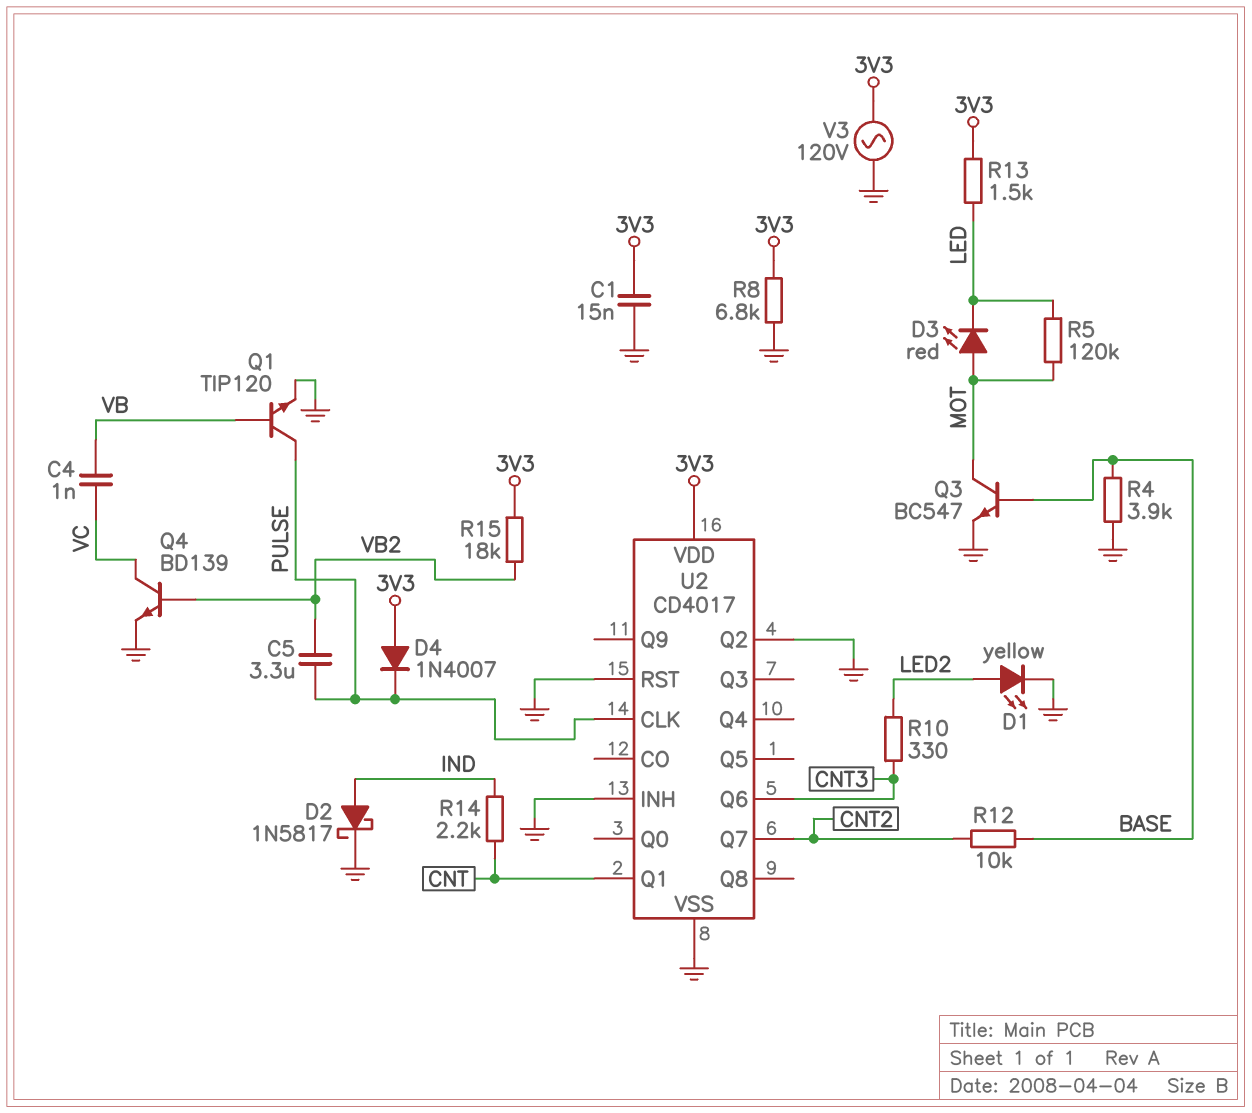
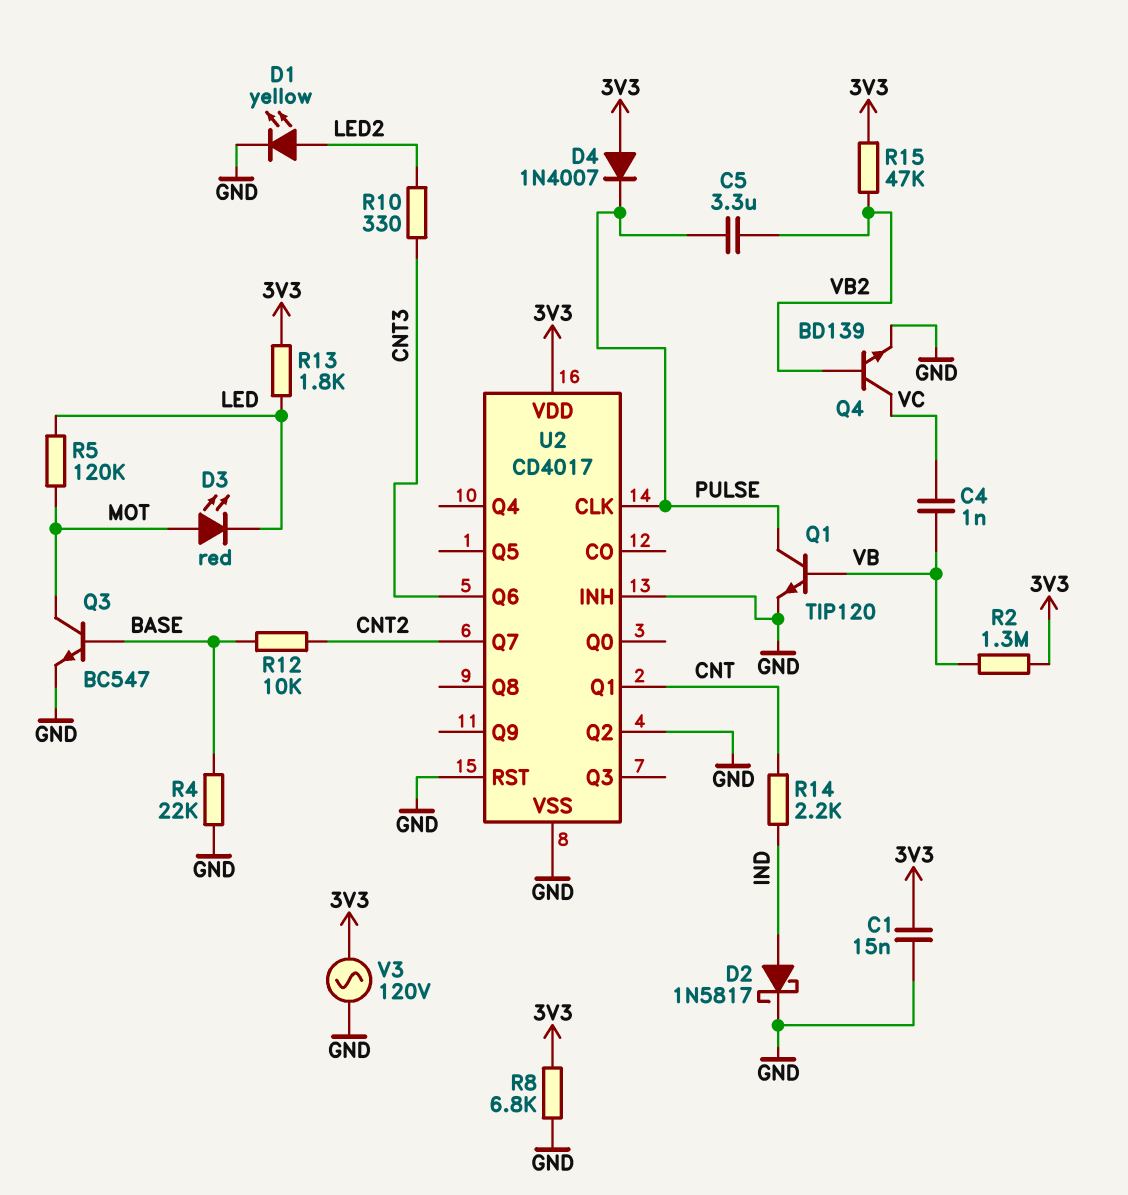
R2: none -> 1.3M (3V3, VB)
R4: 3.9k (BASE, GND) -> 22k (BASE, GND)
R13: 1.5k (3V3, LED) -> 1.8k (3V3, LED)
R15: 18k (3V3, VB2) -> 47k (3V3, VB2)

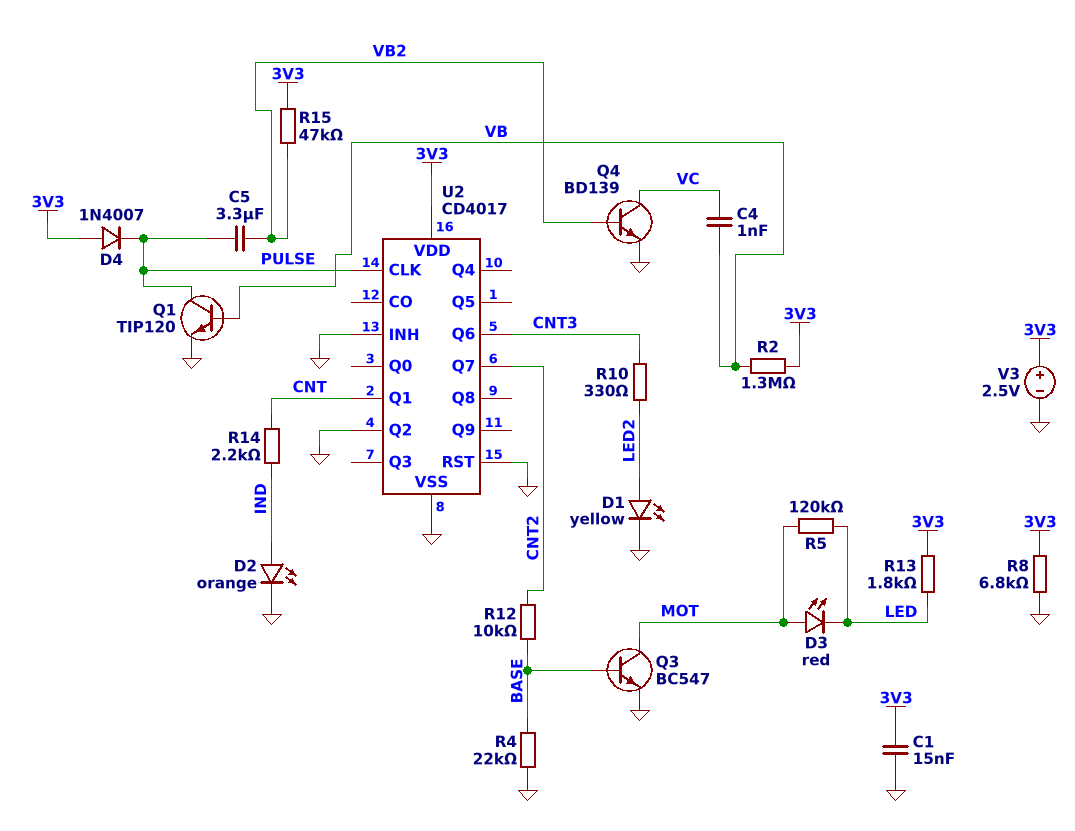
D2: schottky 1N5817 (A IND, K GND) -> LED orange (A IND, K GND)
V3: AC 120V (3V3, GND) -> 2.5V (plus 3V3, minus GND)

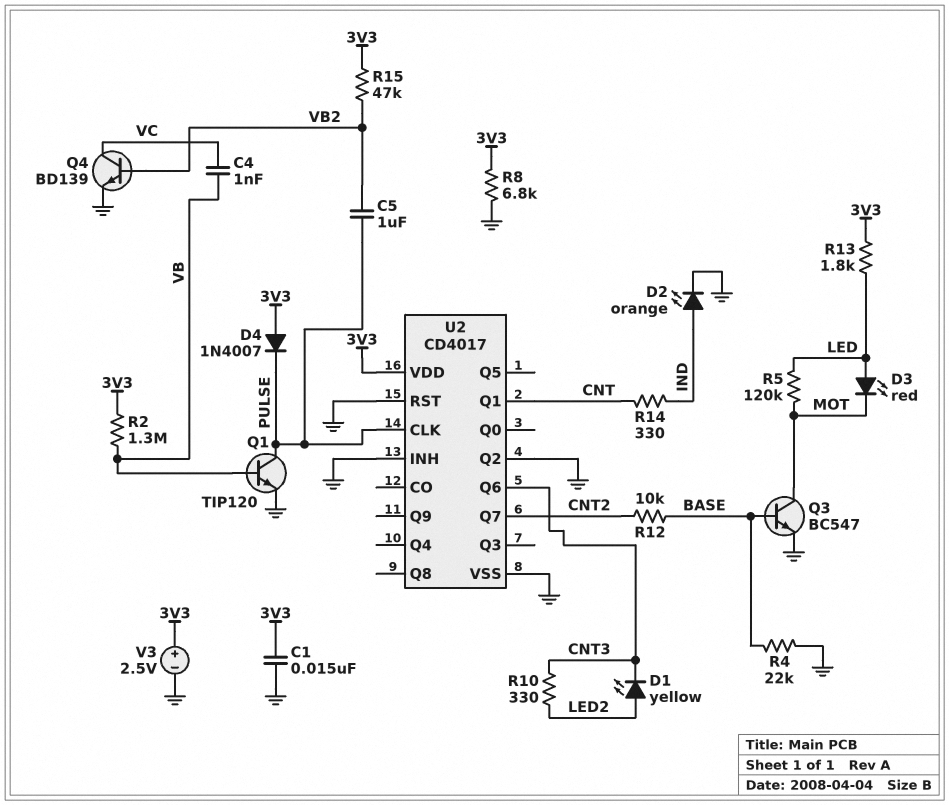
C5: 3.3uF (PULSE, VB2) -> 1uF (PULSE, VB2)
D1: LED yellow (A LED2, K GND) -> LED yellow (A LED2, K CNT3)
D3: LED red (A MOT, K LED) -> LED red (A LED, K MOT)
R14: 2.2k (CNT, IND) -> 330 (CNT, IND)

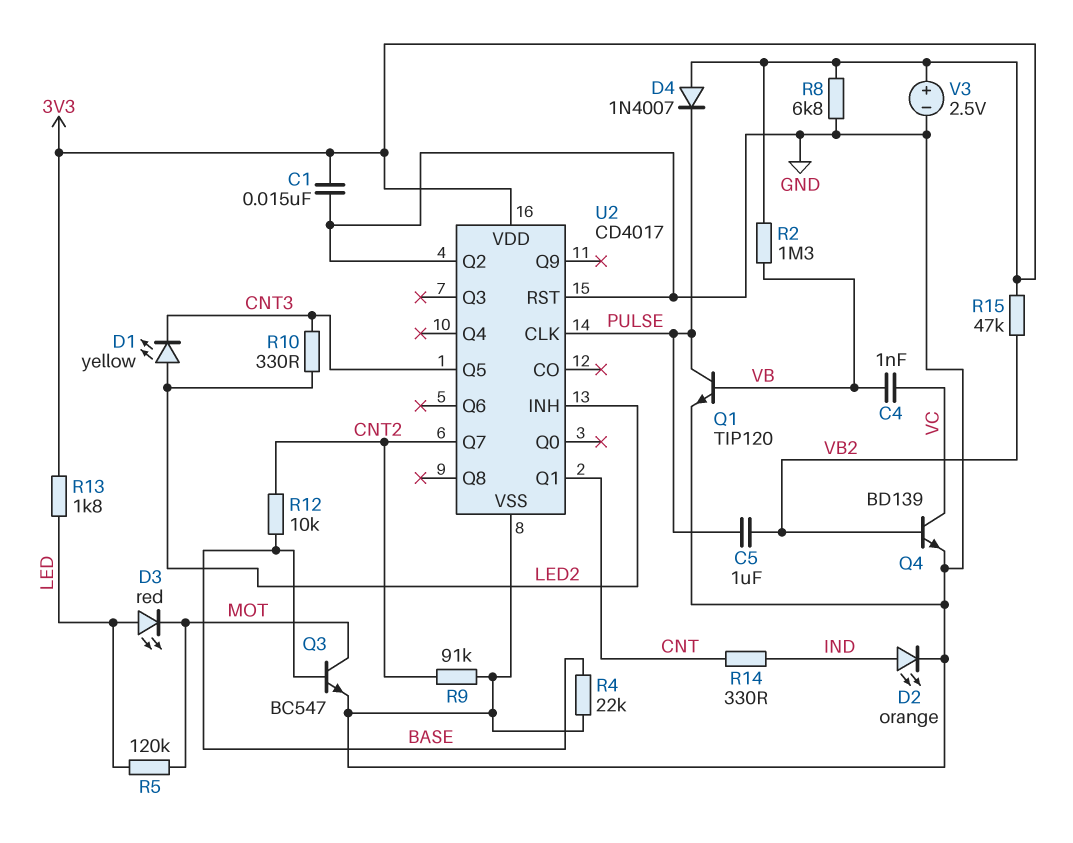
R9: none -> 91k (CNT2, GND)
U2 pin INH: GND -> LED2
U2 pin Q5: none -> CNT3
U2 pin Q6: CNT3 -> none

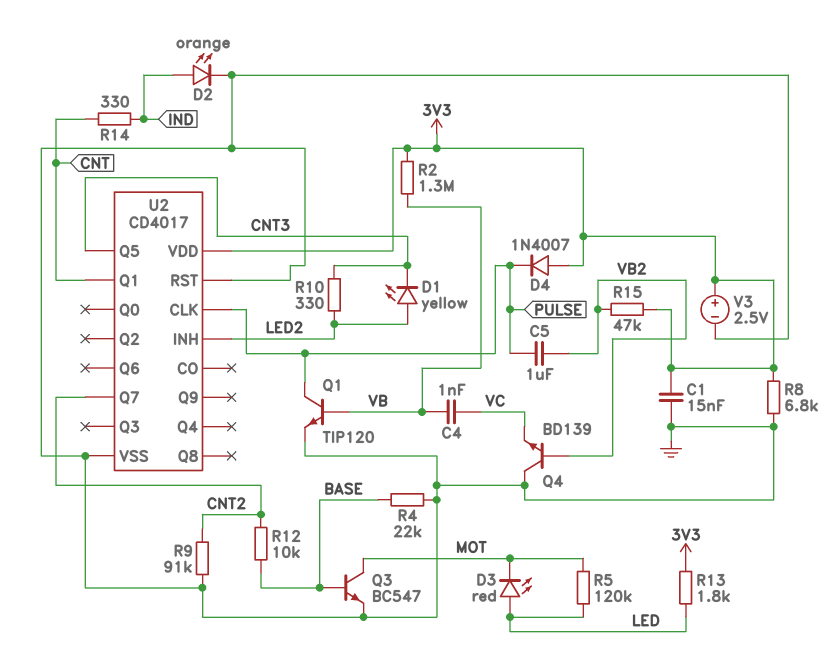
Q4: NPN BD139 (B VB2, C VC, E GND) -> NPN BD139 (B VB2, C GND, E VC)
U2 pin Q2: GND -> none

